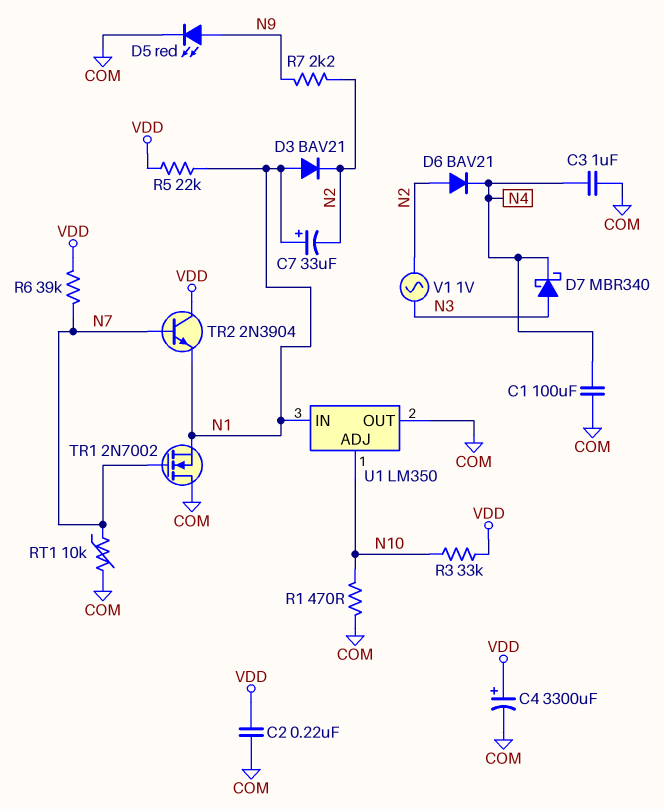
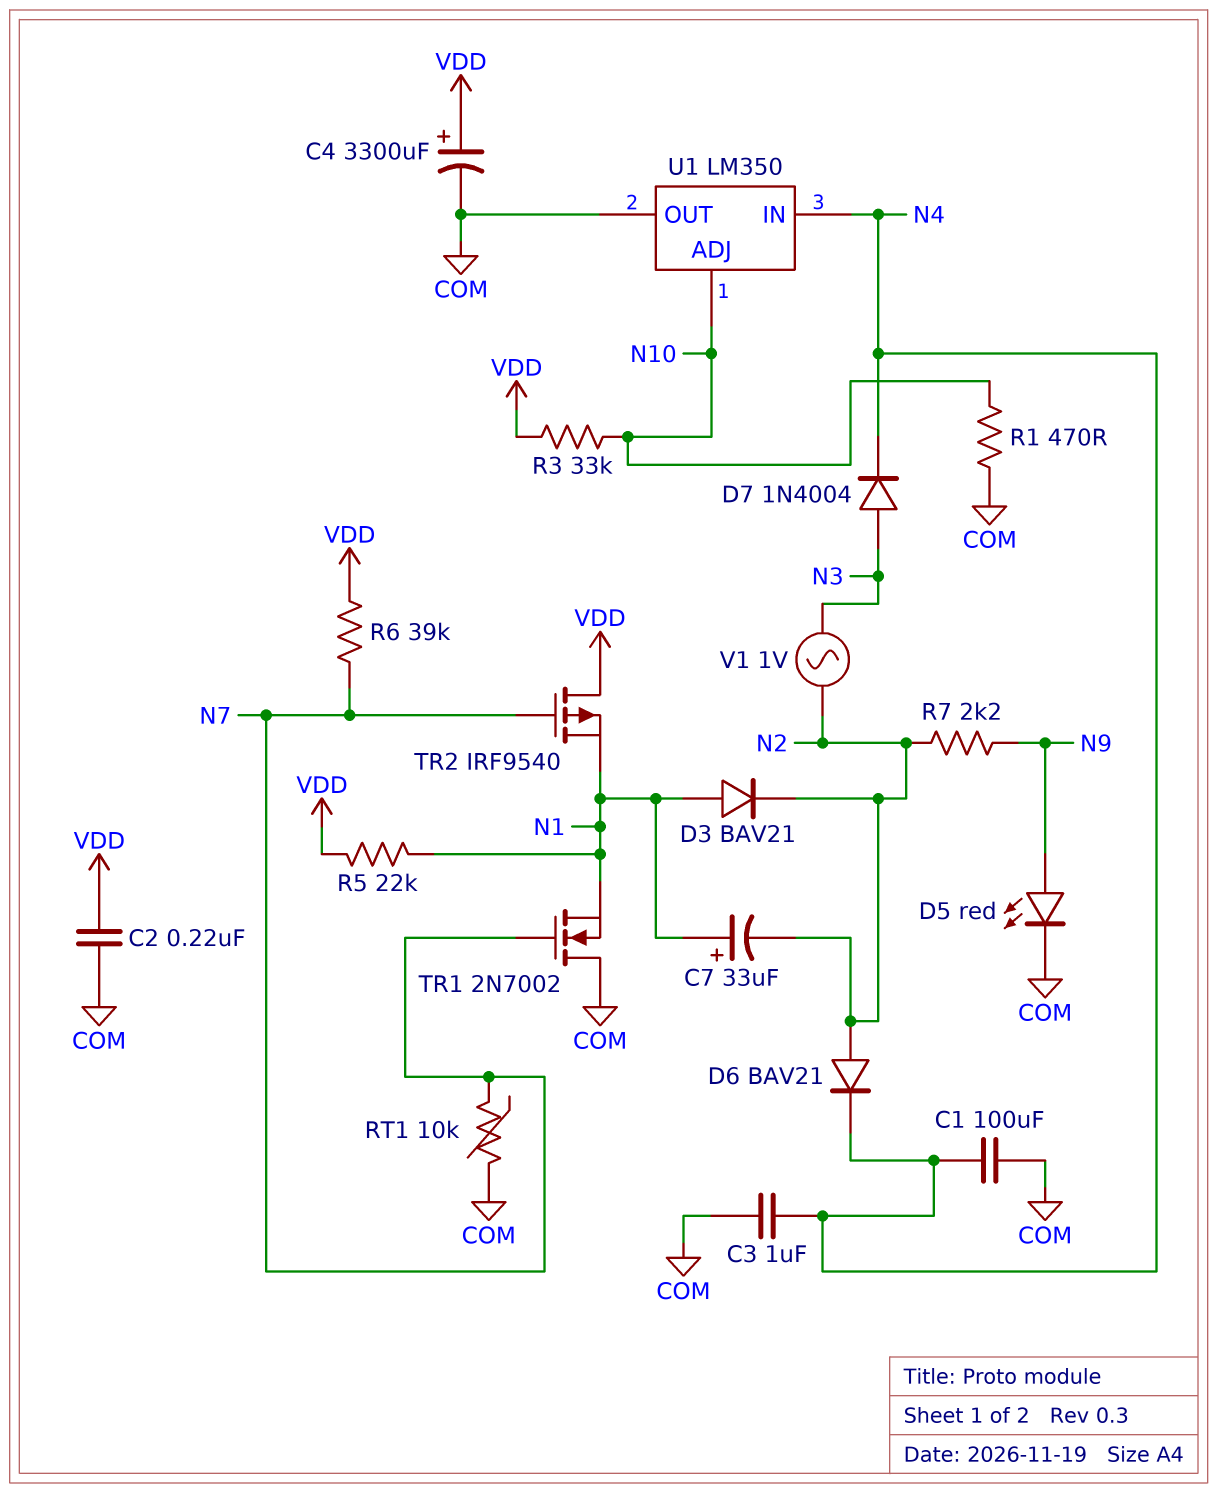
D7: schottky MBR340 (A N3, K N4) -> diode 1N4004 (A N3, K N4)
TR2: NPN 2N3904 (B N7, C VDD, E N1) -> PMOS IRF9540 (G N7, D VDD, S N1)
U1 pin IN: N1 -> N4

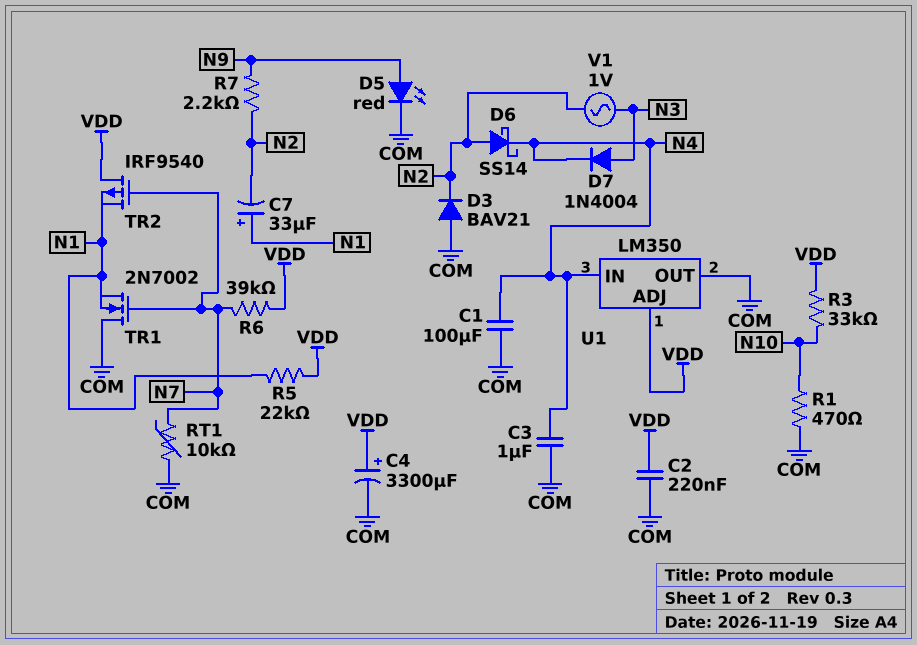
D3: diode BAV21 (A N1, K N2) -> diode BAV21 (A COM, K N2)
D6: diode BAV21 (A N2, K N4) -> schottky SS14 (A N2, K N4)
U1 pin ADJ: N10 -> VDD

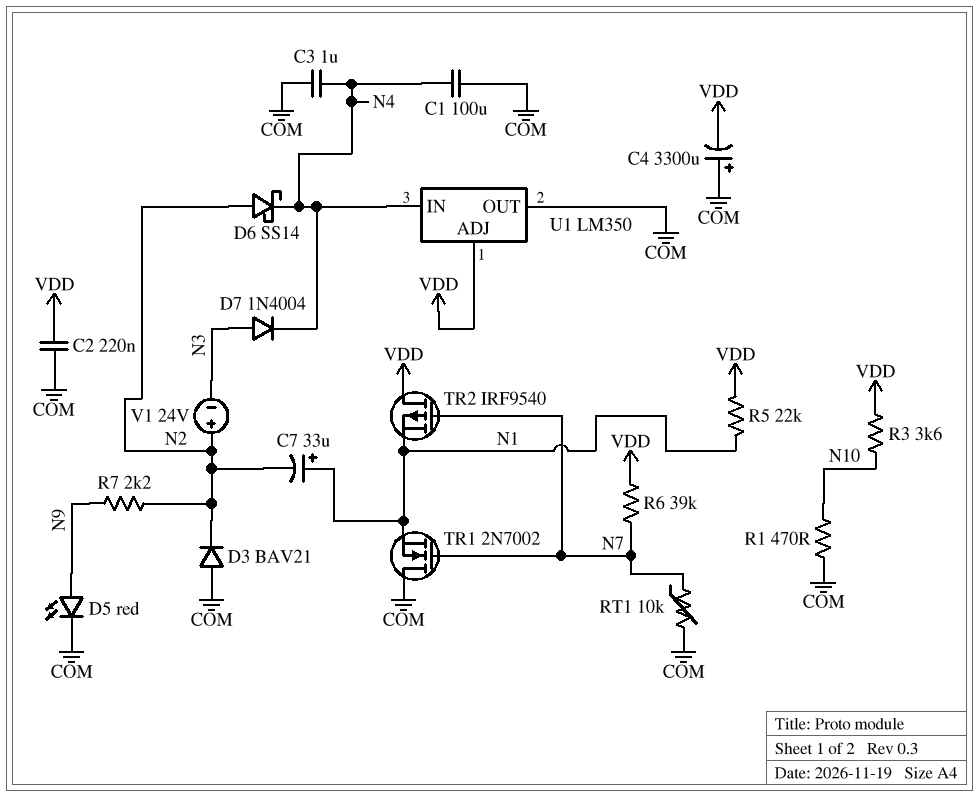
C4: 3300uF (plus VDD, minus COM) -> 3300uF (plus COM, minus VDD)
R3: 33k (N10, VDD) -> 3.6k (N10, VDD)
V1: AC 1V (N2, N3) -> 24V (plus N2, minus N3)

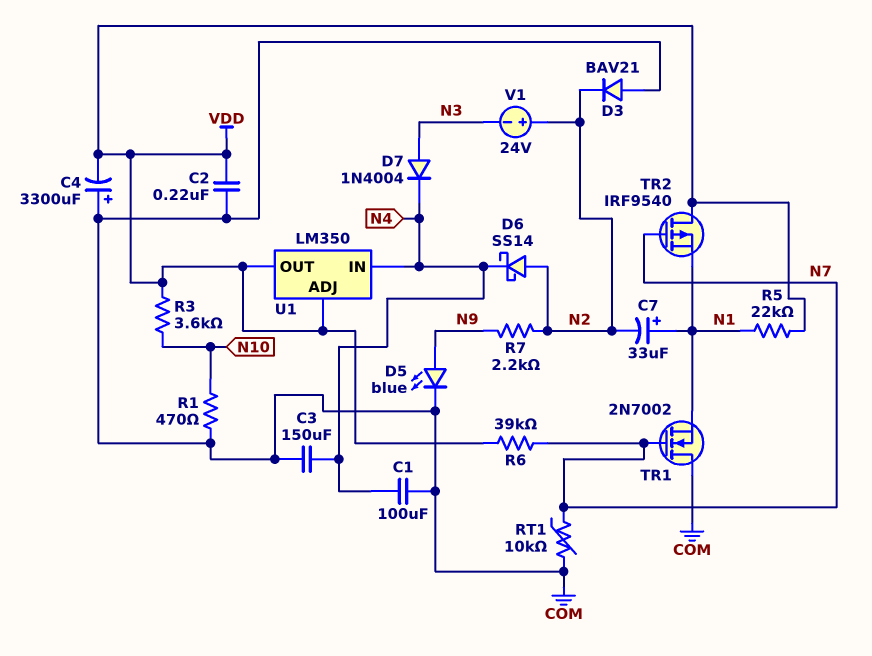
C3: 1uF (COM, N4) -> 150uF (COM, N4)
D5: LED red (A N9, K COM) -> LED blue (A N9, K COM)
U1 pin OUT: COM -> VDD

